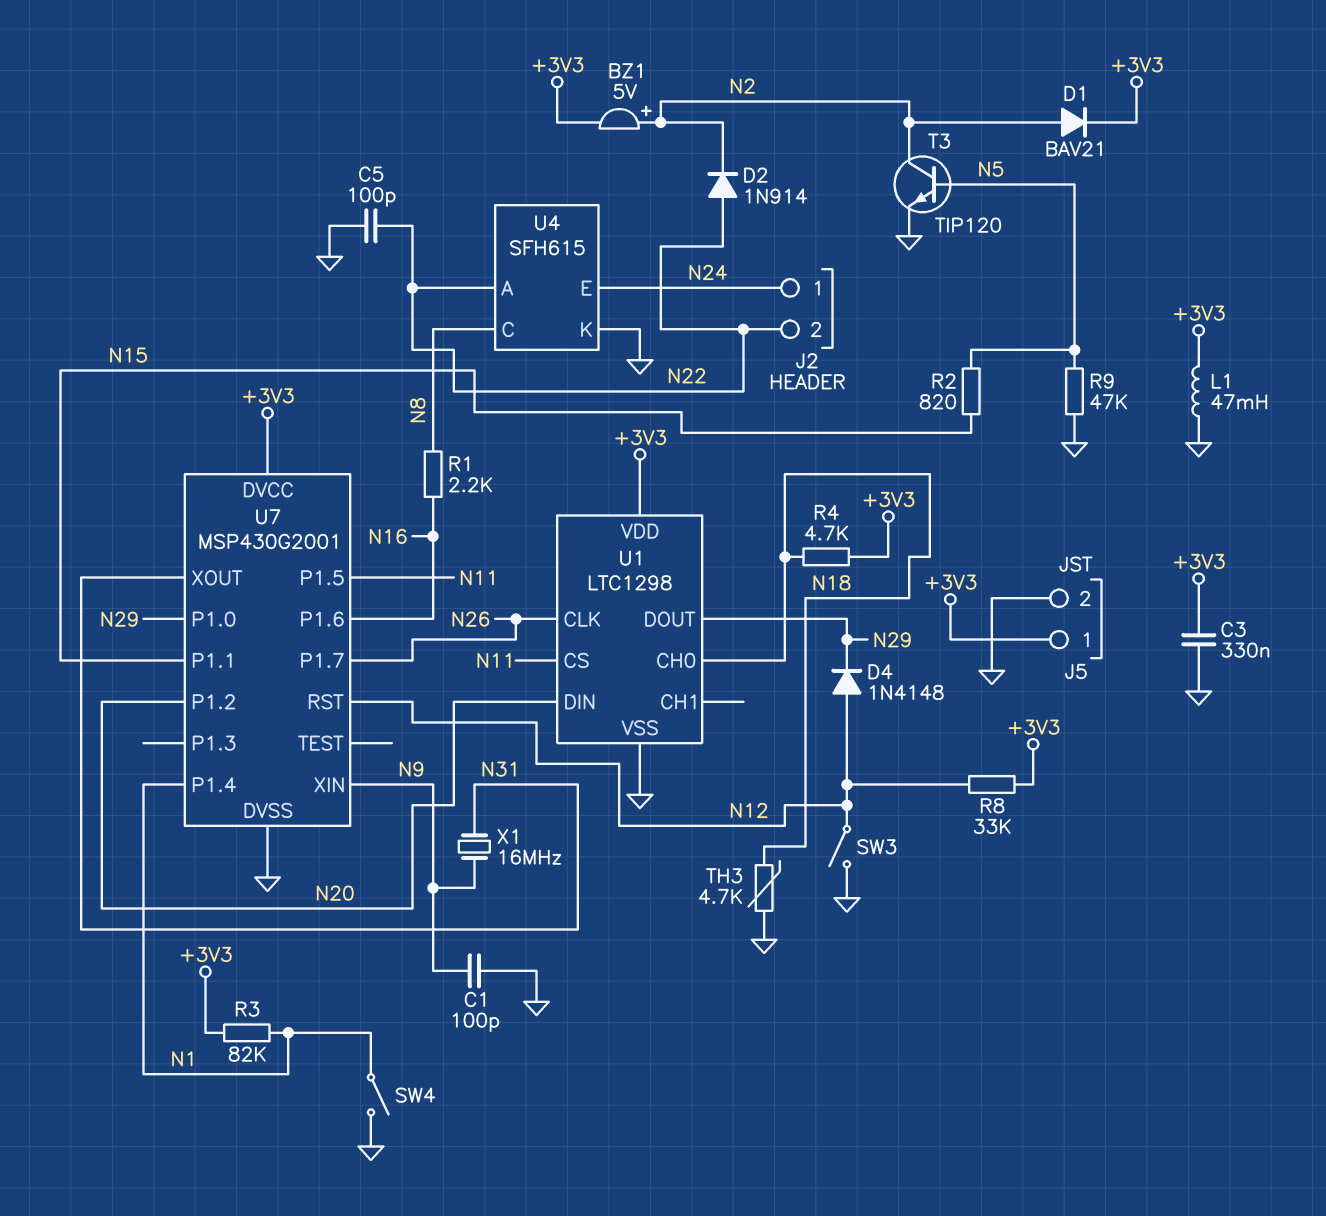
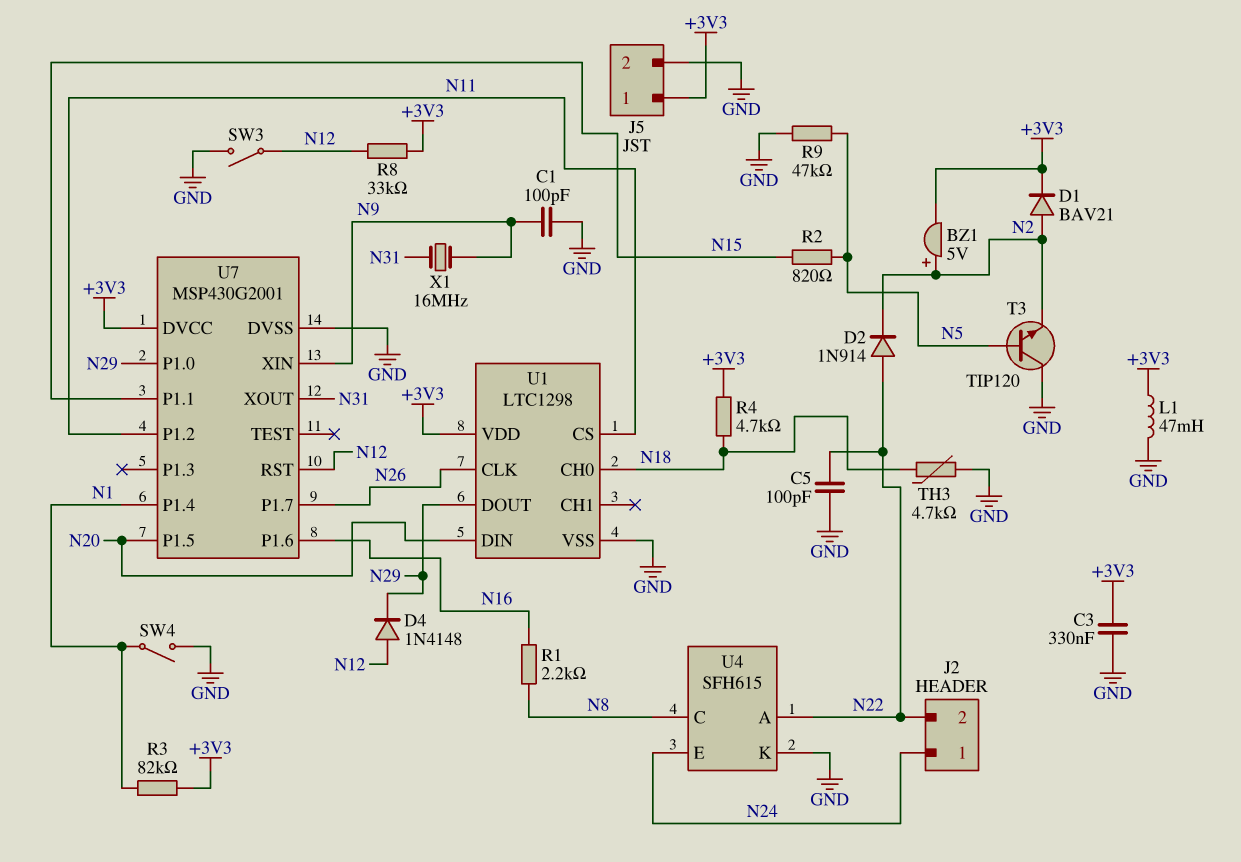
T3: NPN TIP120 (B N5, C N2, E GND) -> NPN TIP120 (B N5, C GND, E N2)
U7 pin P1.2: N20 -> N11
U7 pin P1.5: N11 -> N20

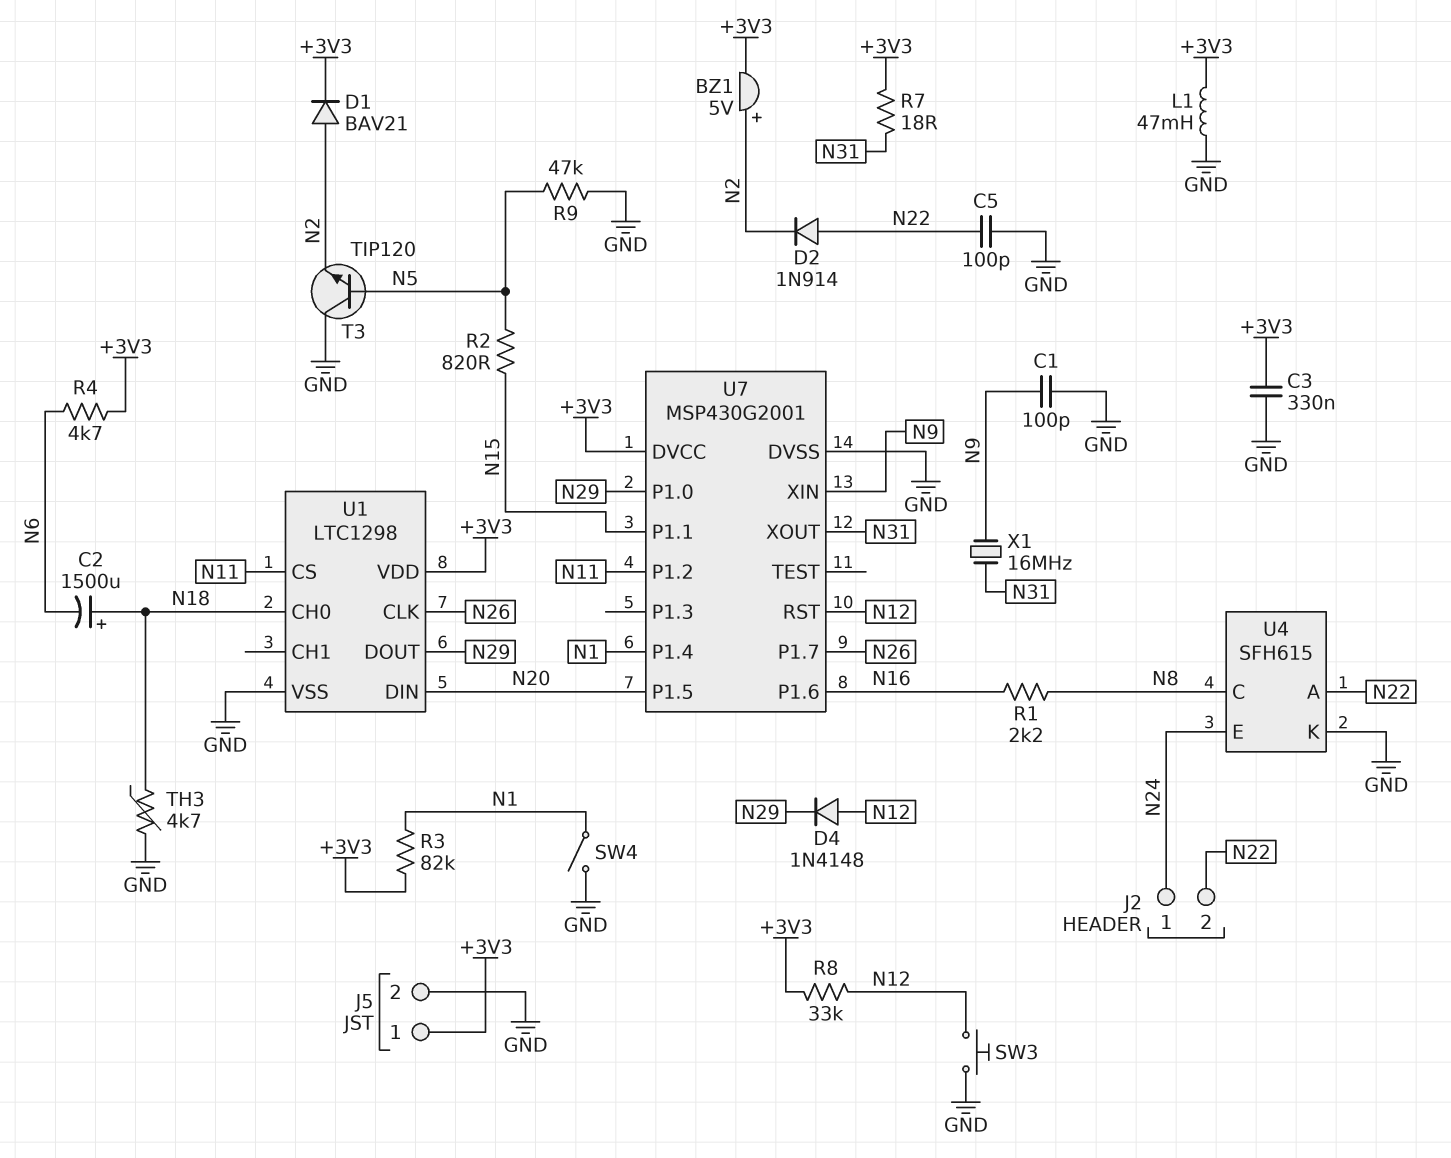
C2: none -> 1500uF (plus N18, minus N6)
R4: 4.7k (+3V3, N18) -> 4.7k (+3V3, N6)
R7: none -> 18 (+3V3, N31)
SW3: switch (GND, N12) -> button (GND, N12)

